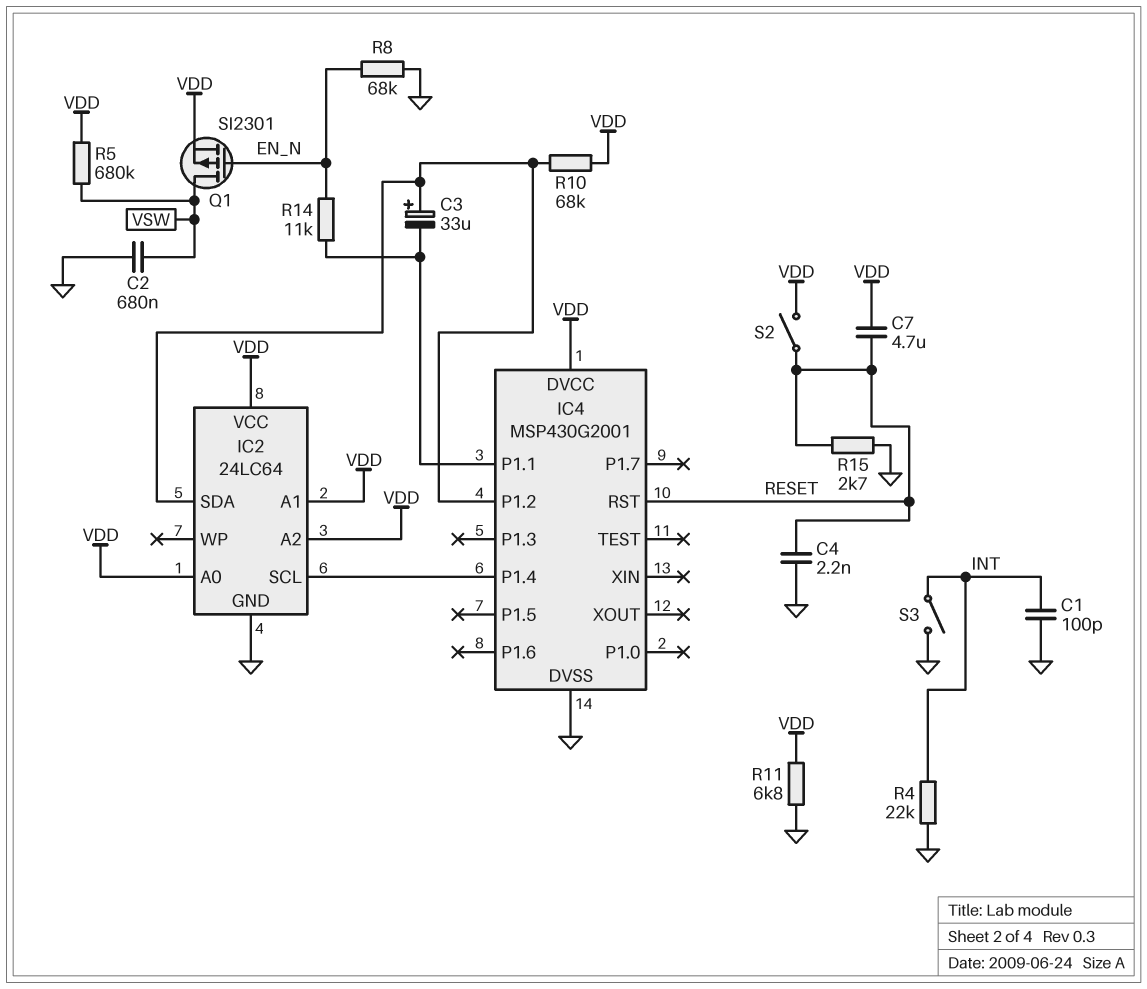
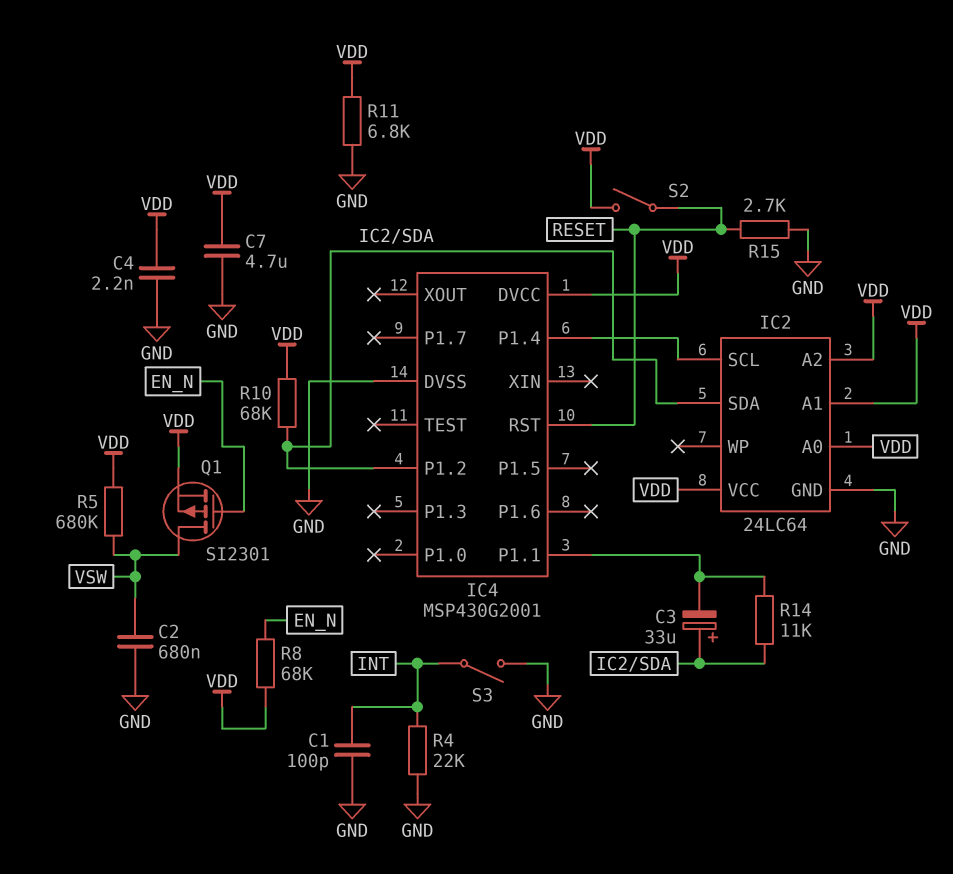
C4: 2.2nF (GND, RESET) -> 2.2nF (GND, VDD)
C7: 4.7uF (RESET, VDD) -> 4.7uF (GND, VDD)
R8: 68k (EN_N, GND) -> 68k (EN_N, VDD)
R14: 11k (EN_N, IC4/P1.1) -> 11k (IC2/SDA, IC4/P1.1)

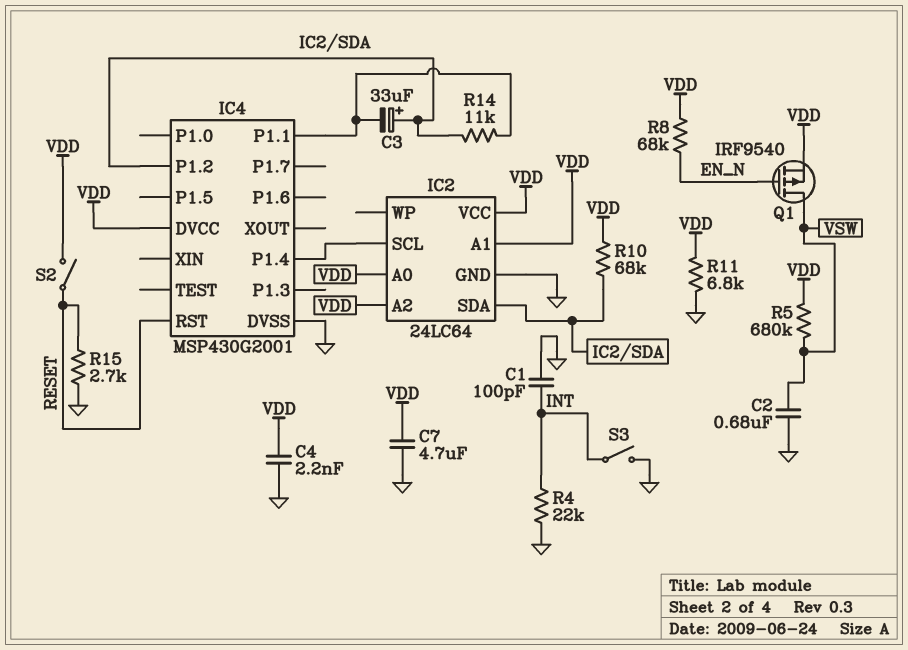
Q1: PMOS SI2301 (G EN_N, D VSW, S VDD) -> PMOS IRF9540 (G EN_N, D VSW, S VDD)

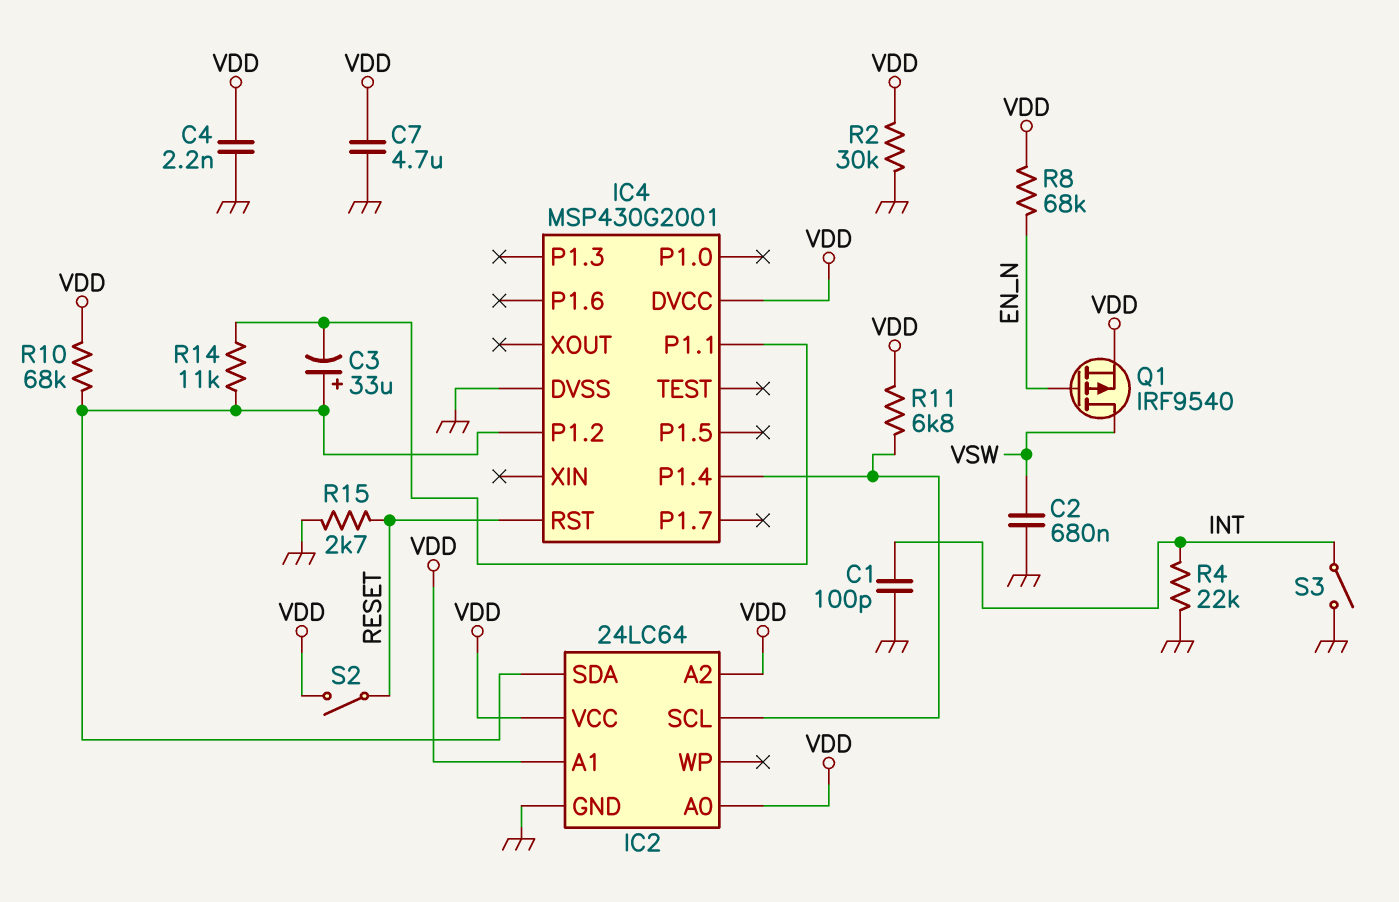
R2: none -> 30k (GND, VDD)
R5: 680k (VDD, VSW) -> none
R11: 6.8k (GND, VDD) -> 6.8k (IC2/SCL, VDD)

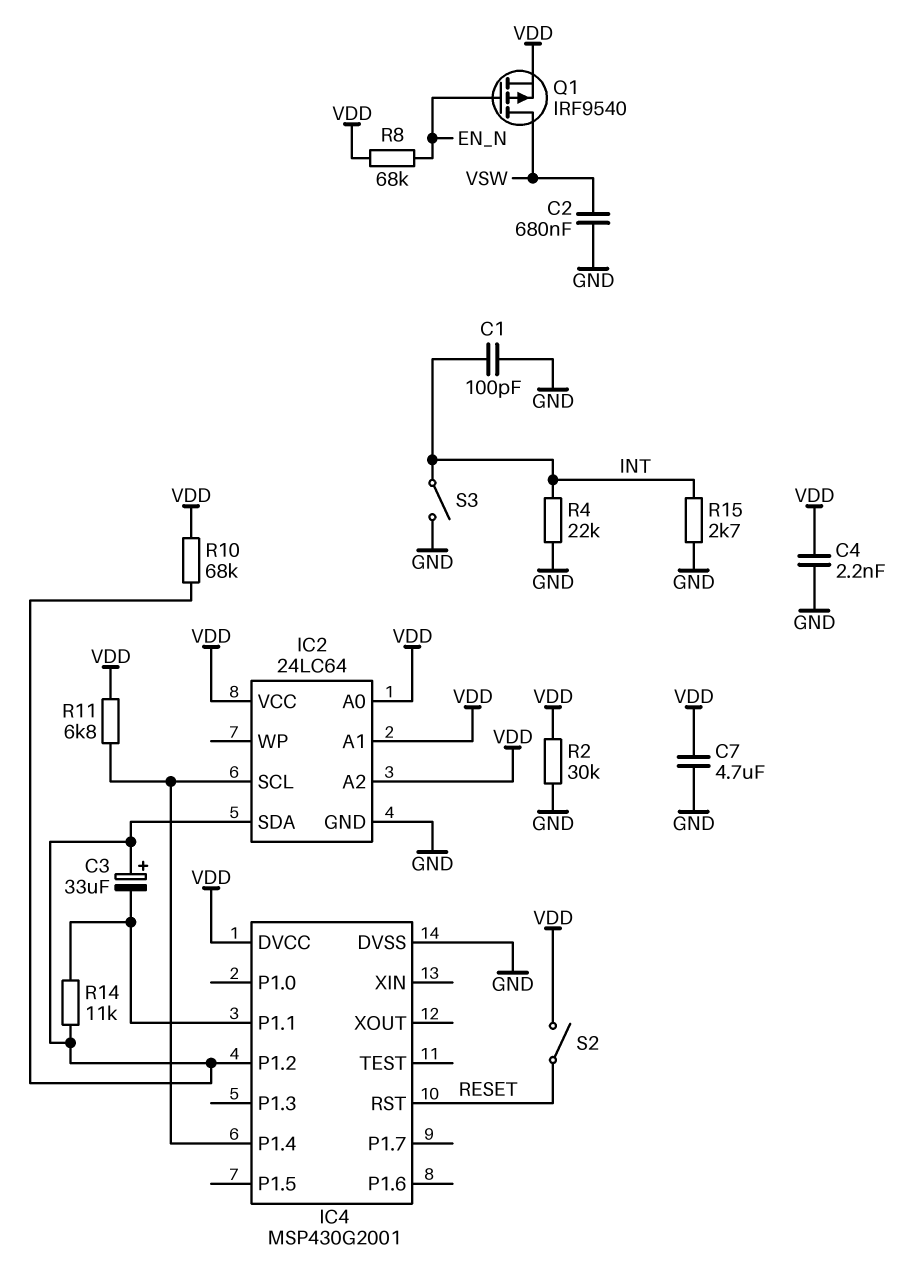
R15: 2.7k (GND, RESET) -> 2.7k (GND, INT)

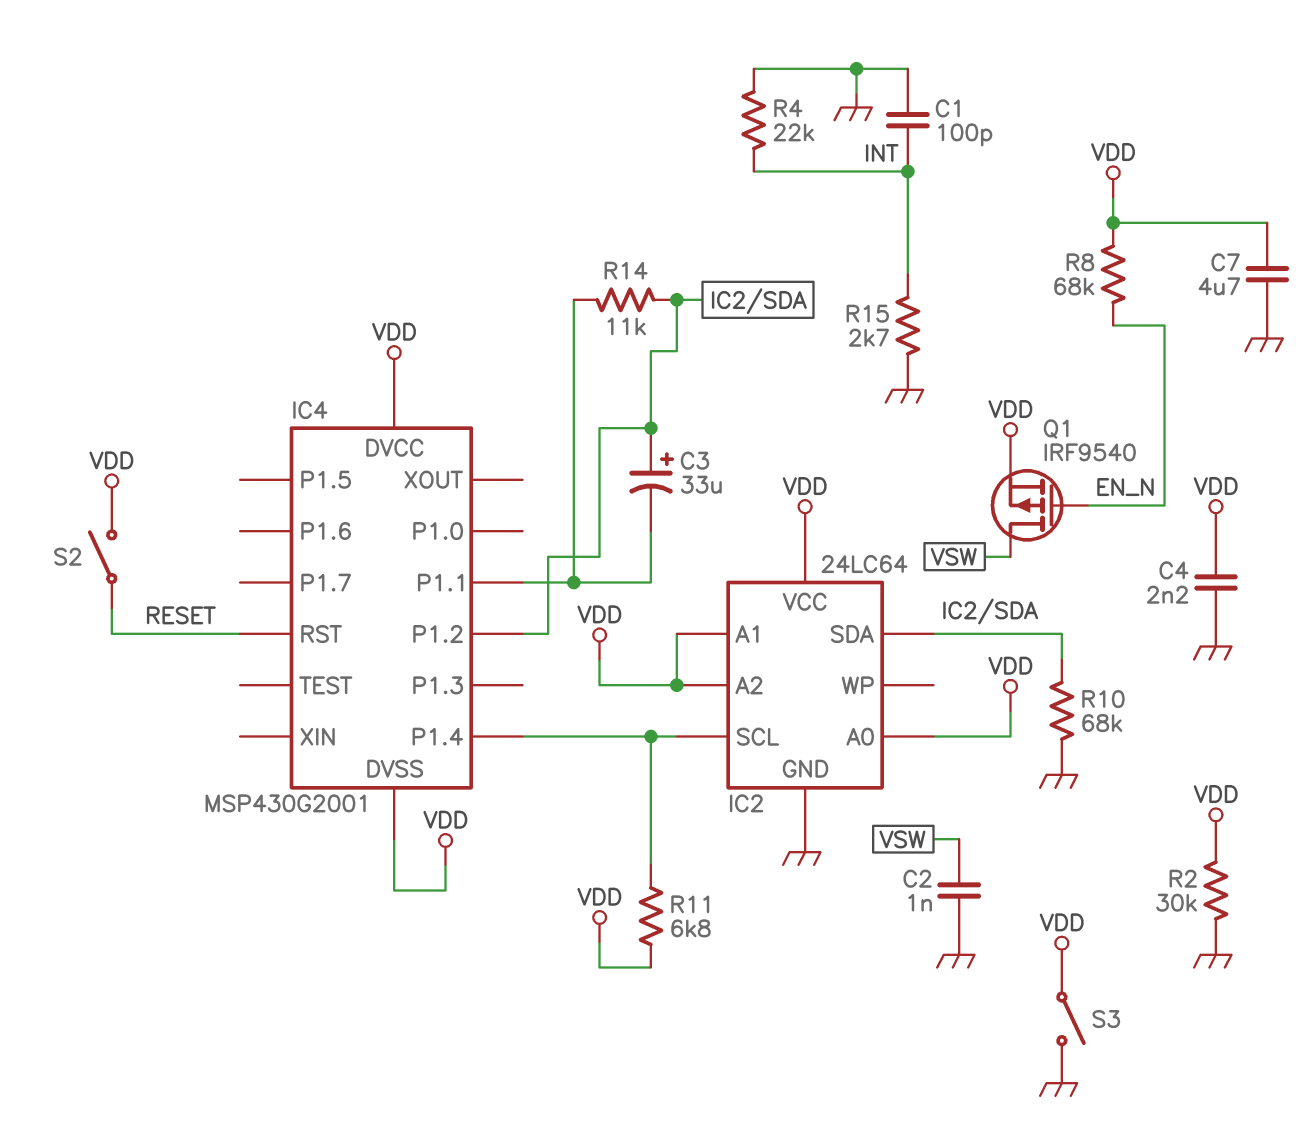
C2: 680nF (GND, VSW) -> 1nF (GND, VSW)
IC4 pin DVSS: GND -> VDD
R10: 68k (IC2/SDA, VDD) -> 68k (GND, IC2/SDA)
S3: switch (GND, INT) -> switch (GND, VDD)

